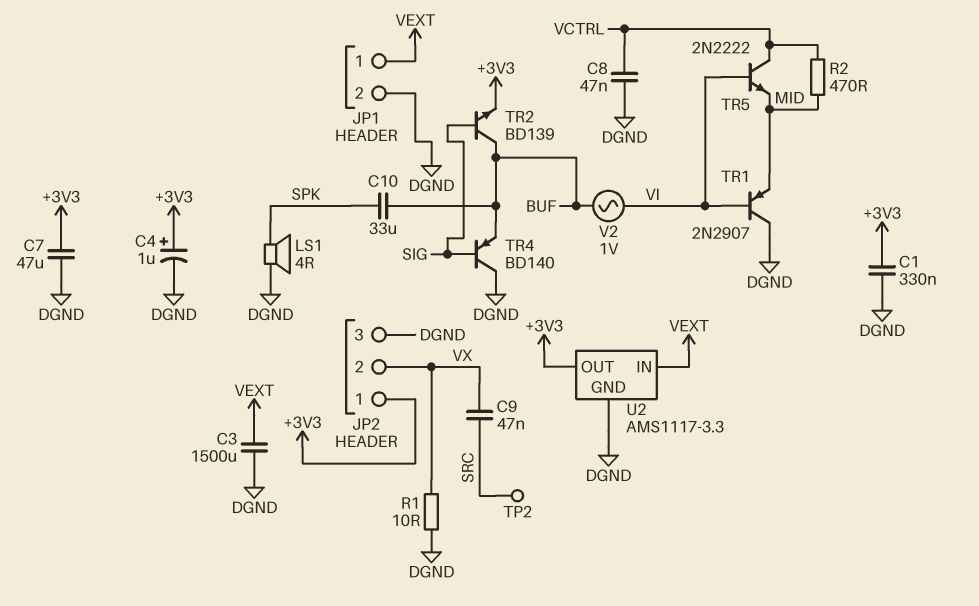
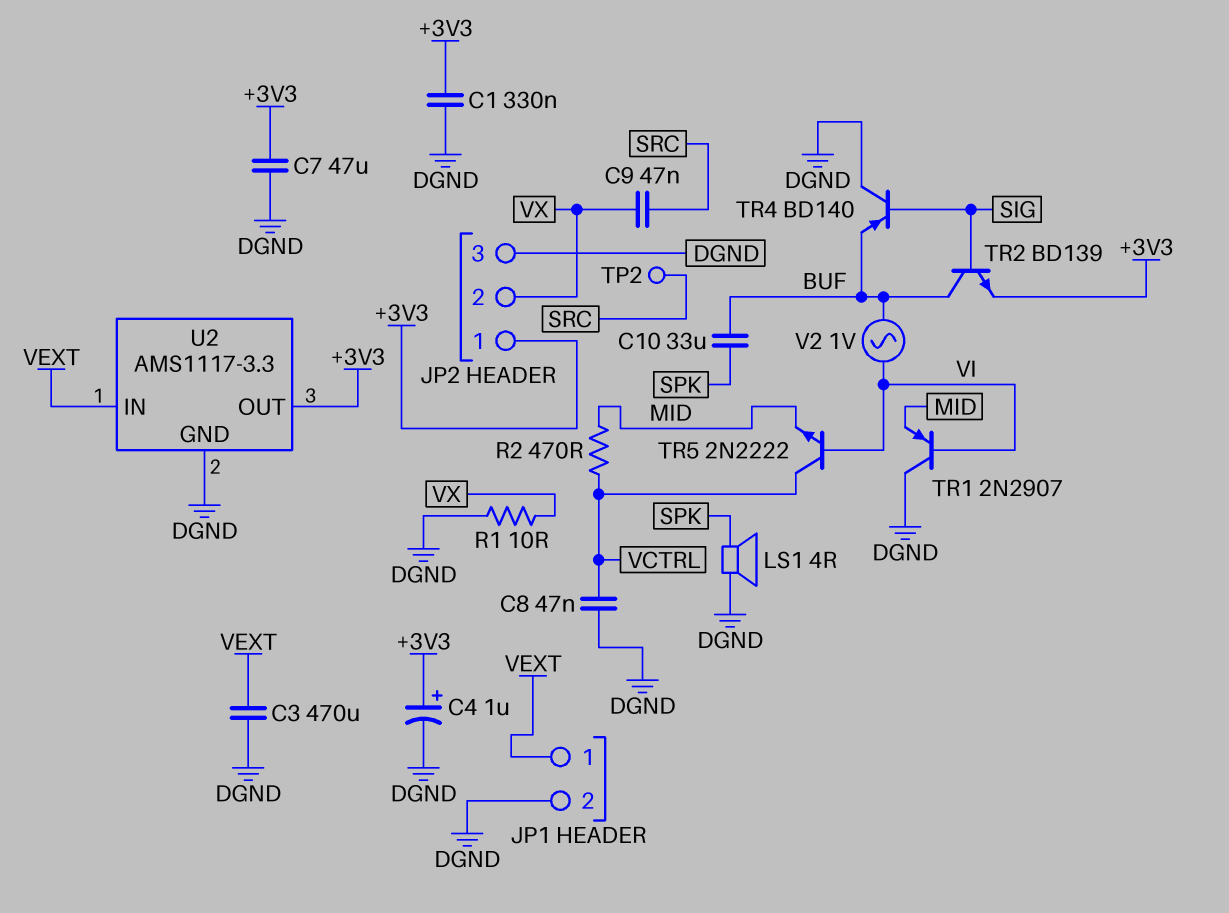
C3: 1500uF (DGND, VEXT) -> 470uF (DGND, VEXT)

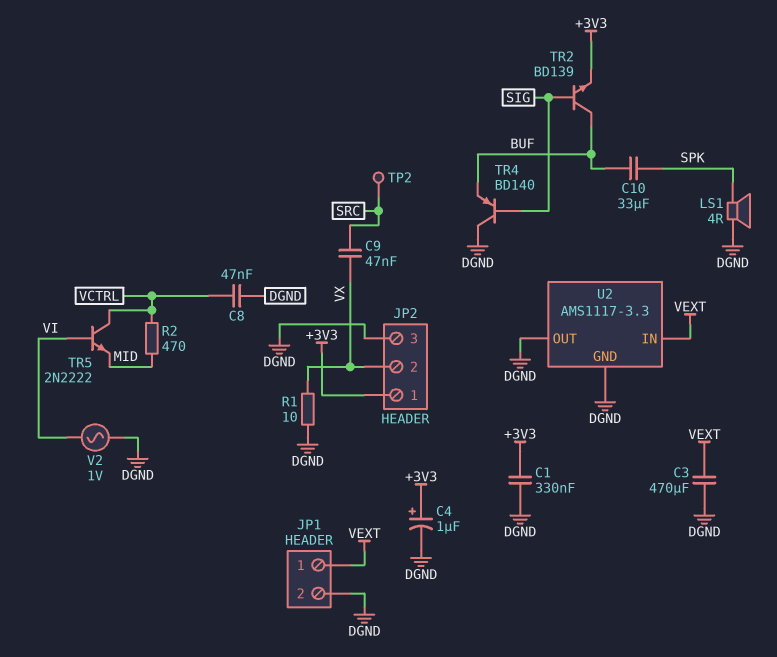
C7: 47uF (+3V3, DGND) -> none
TR1: PNP 2N2907 (B VI, C DGND, E MID) -> none
U2 pin OUT: +3V3 -> DGND
V2: AC 1V (BUF, VI) -> AC 1V (DGND, VI)

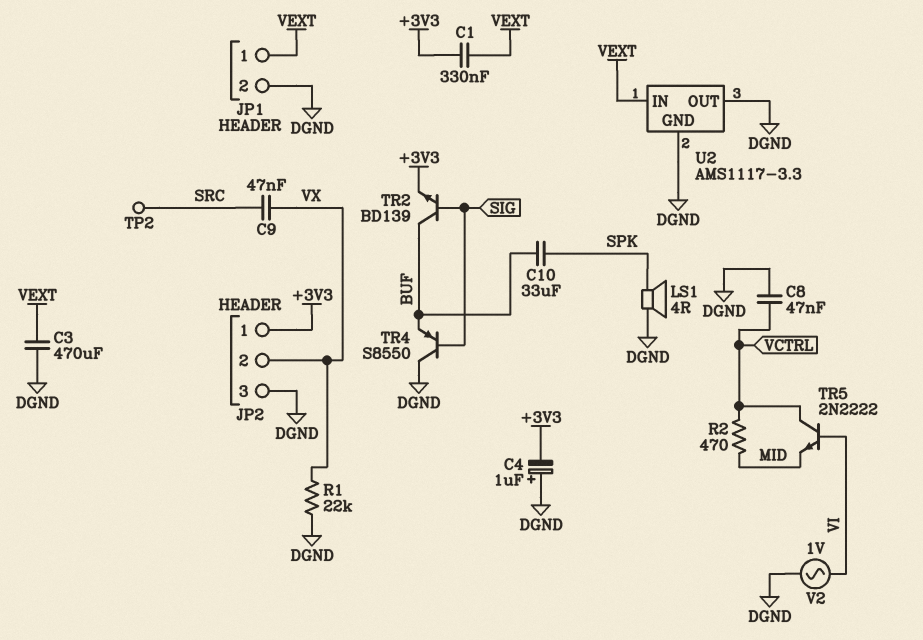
C1: 330nF (+3V3, DGND) -> 330nF (+3V3, VEXT)
C4: 1uF (plus +3V3, minus DGND) -> 1uF (plus DGND, minus +3V3)
R1: 10 (DGND, VX) -> 22k (DGND, VX)
TR4: PNP BD140 (B SIG, C DGND, E BUF) -> PNP S8550 (B SIG, C DGND, E BUF)

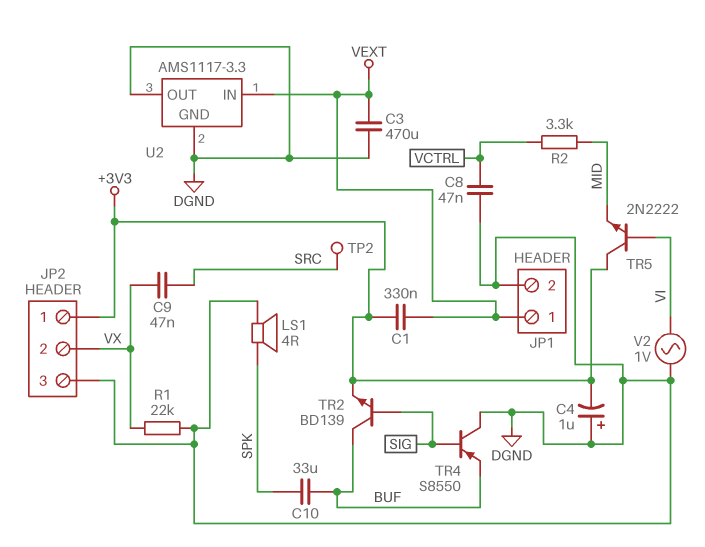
R2: 470 (MID, VCTRL) -> 3.3k (MID, VCTRL)
TR5: NPN 2N2222 (B VI, C VCTRL, E MID) -> NPN 2N2222 (B VI, C +3V3, E MID)

